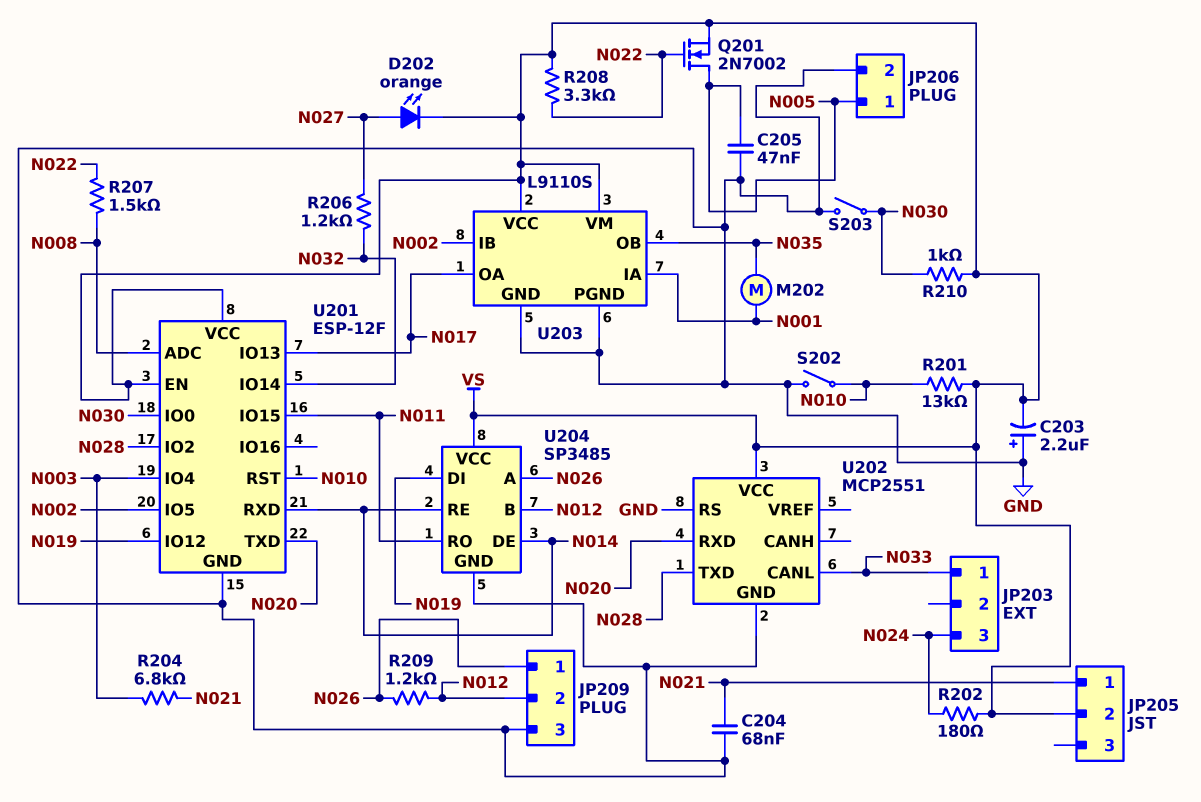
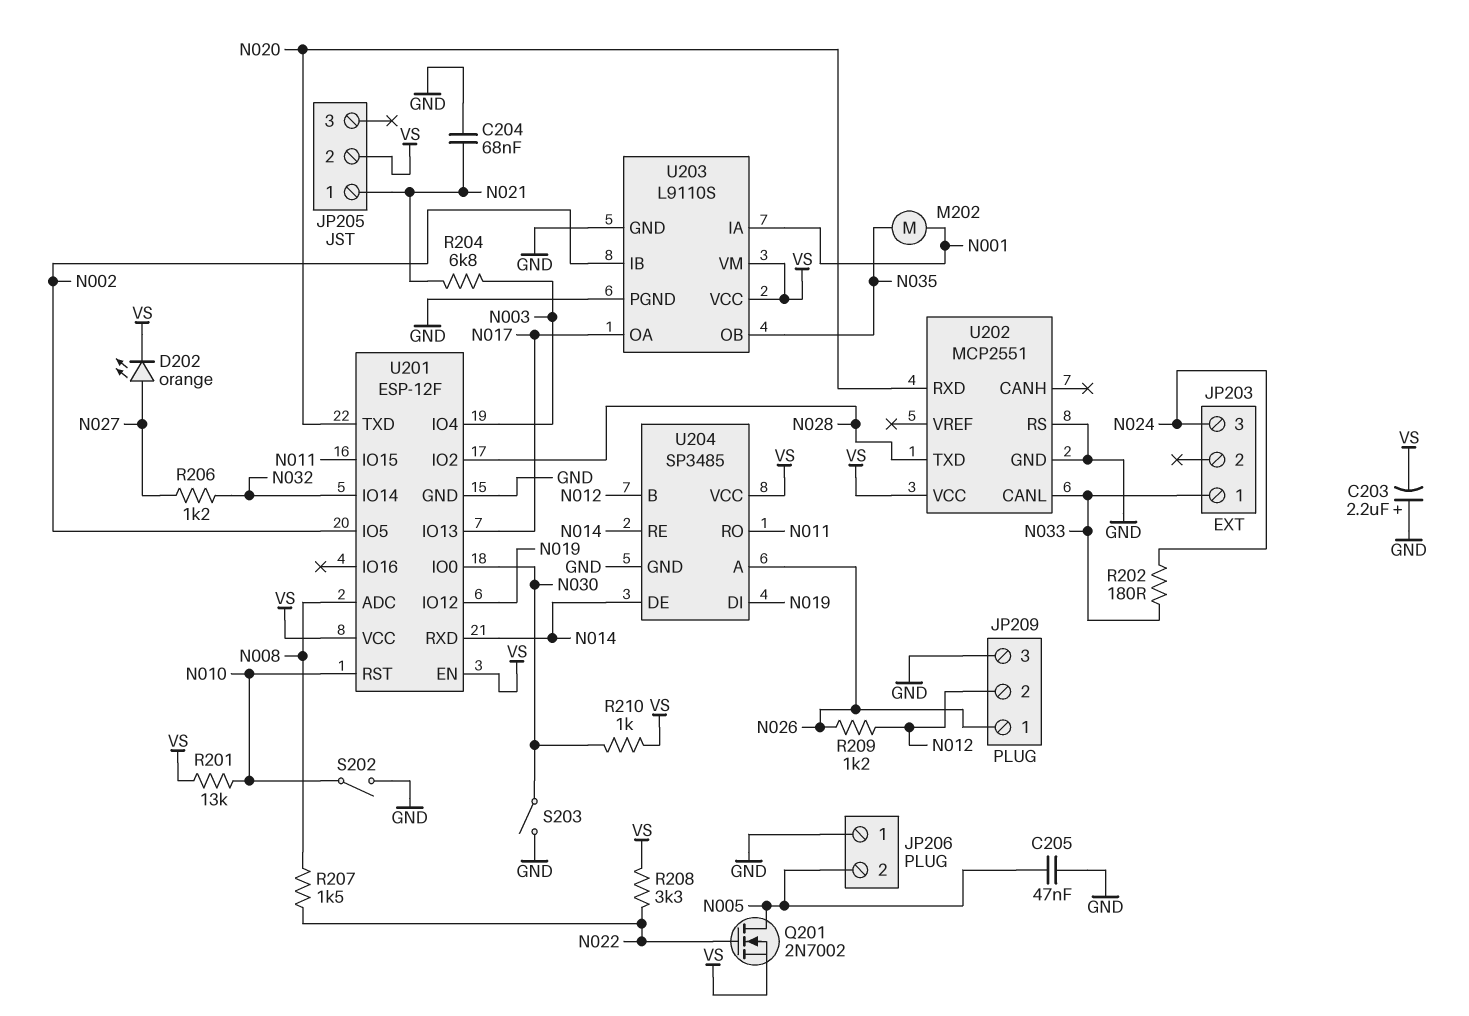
JP206 pin 1: N005 -> GND
JP206 pin 2: GND -> N005
R202: 180 (N024, VS) -> 180 (N024, N033)

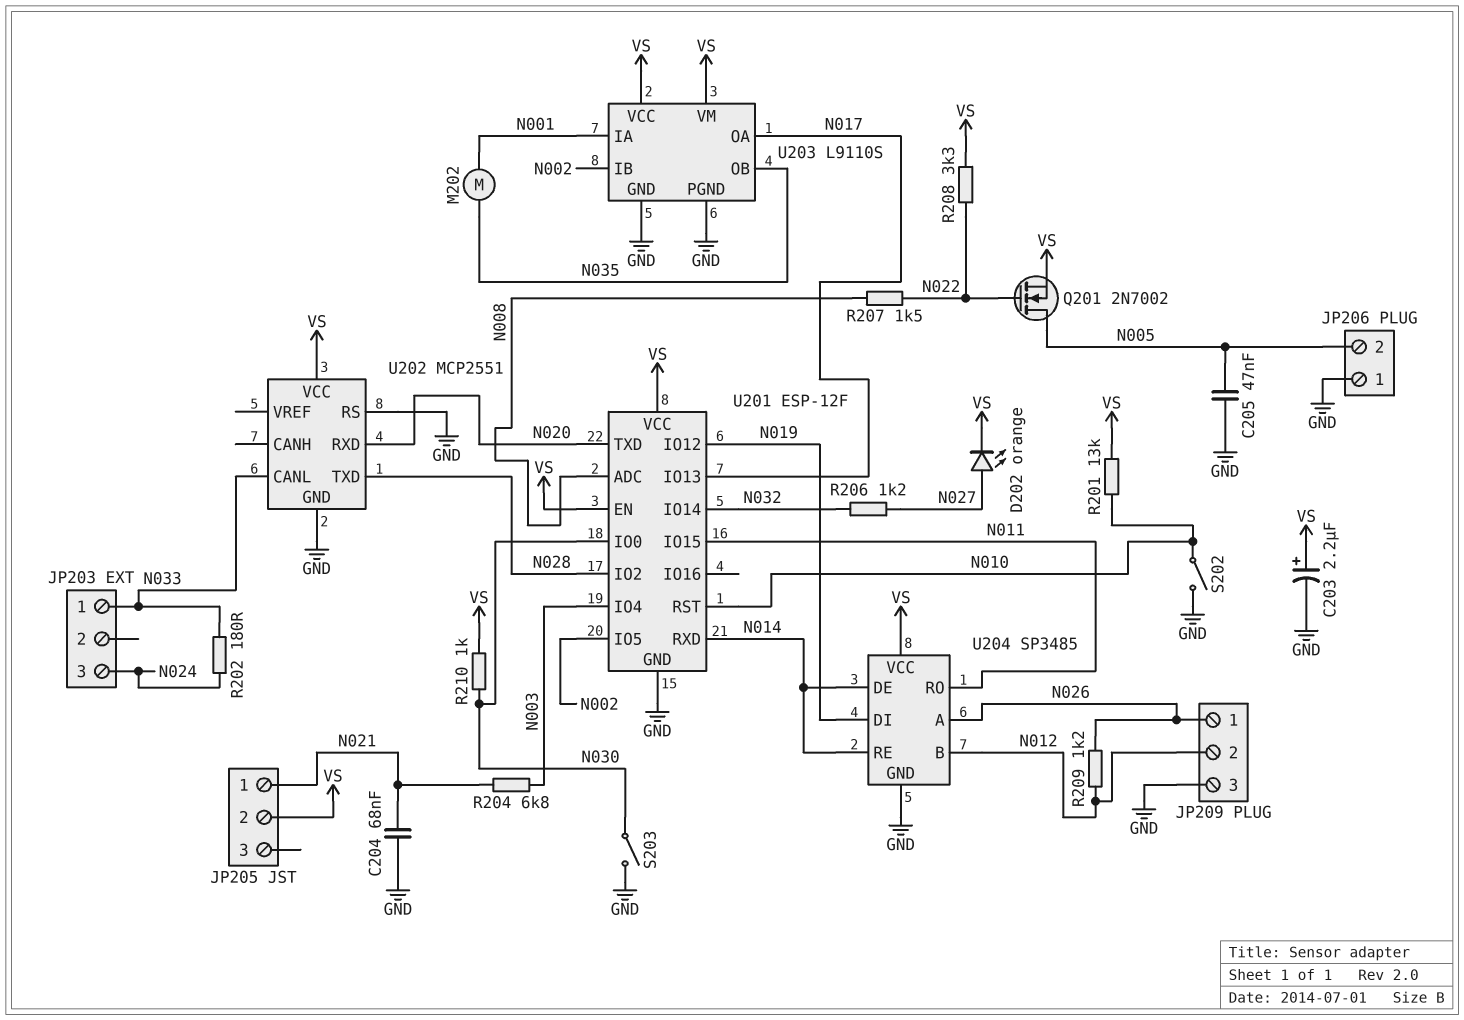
C203: 2.2uF (plus GND, minus VS) -> 2.2uF (plus VS, minus GND)

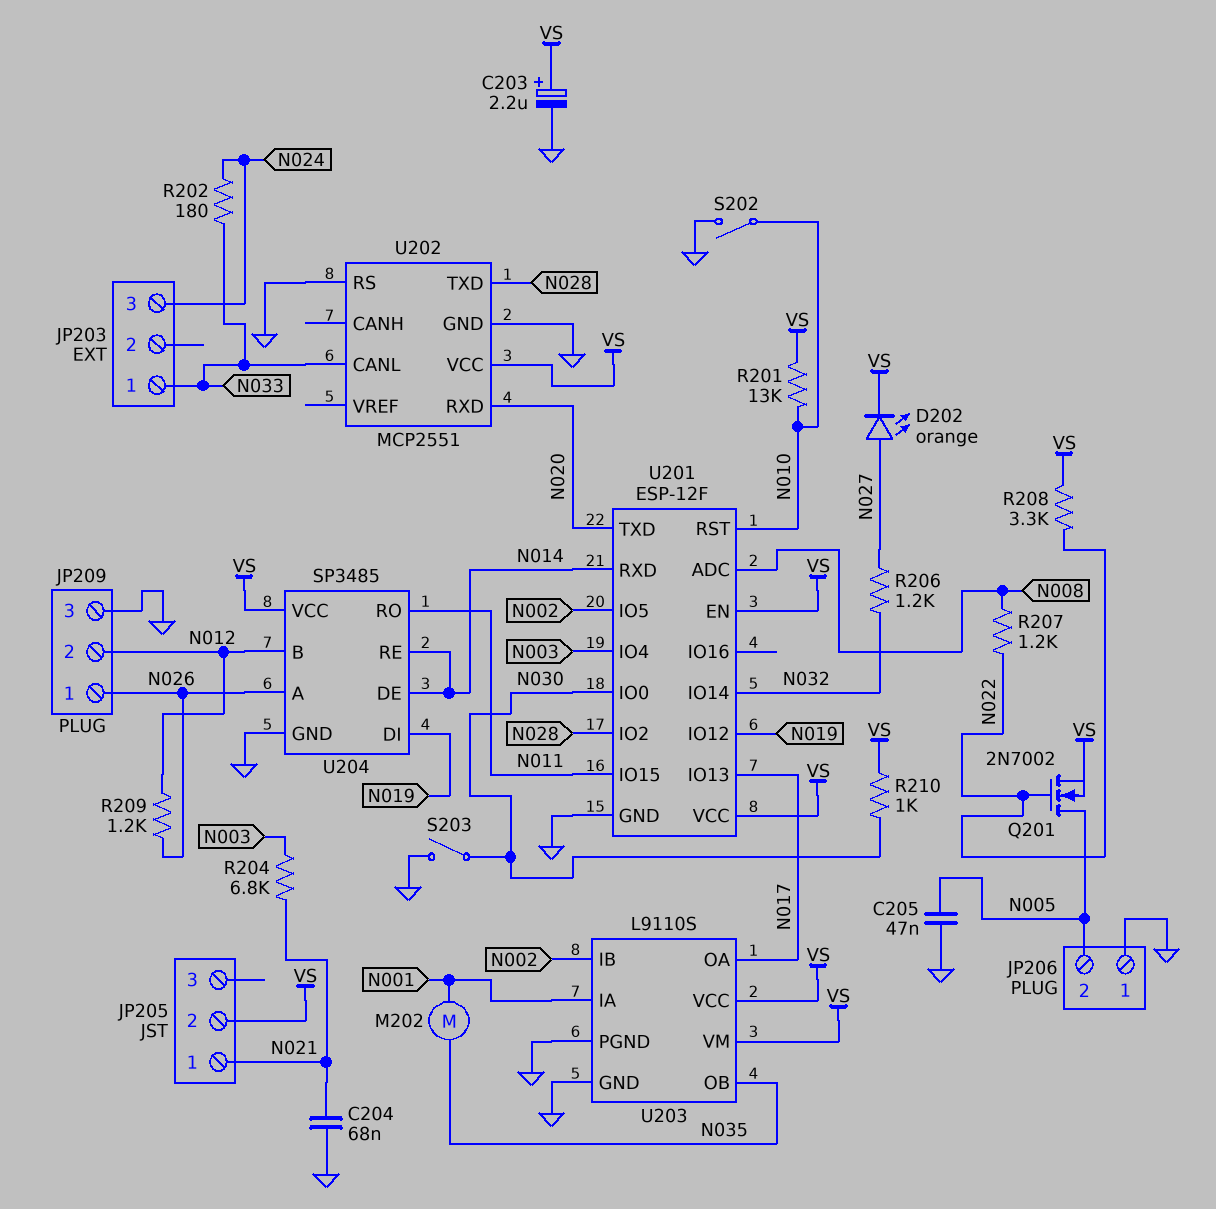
R207: 1.5k (N008, N022) -> 1.2k (N008, N022)

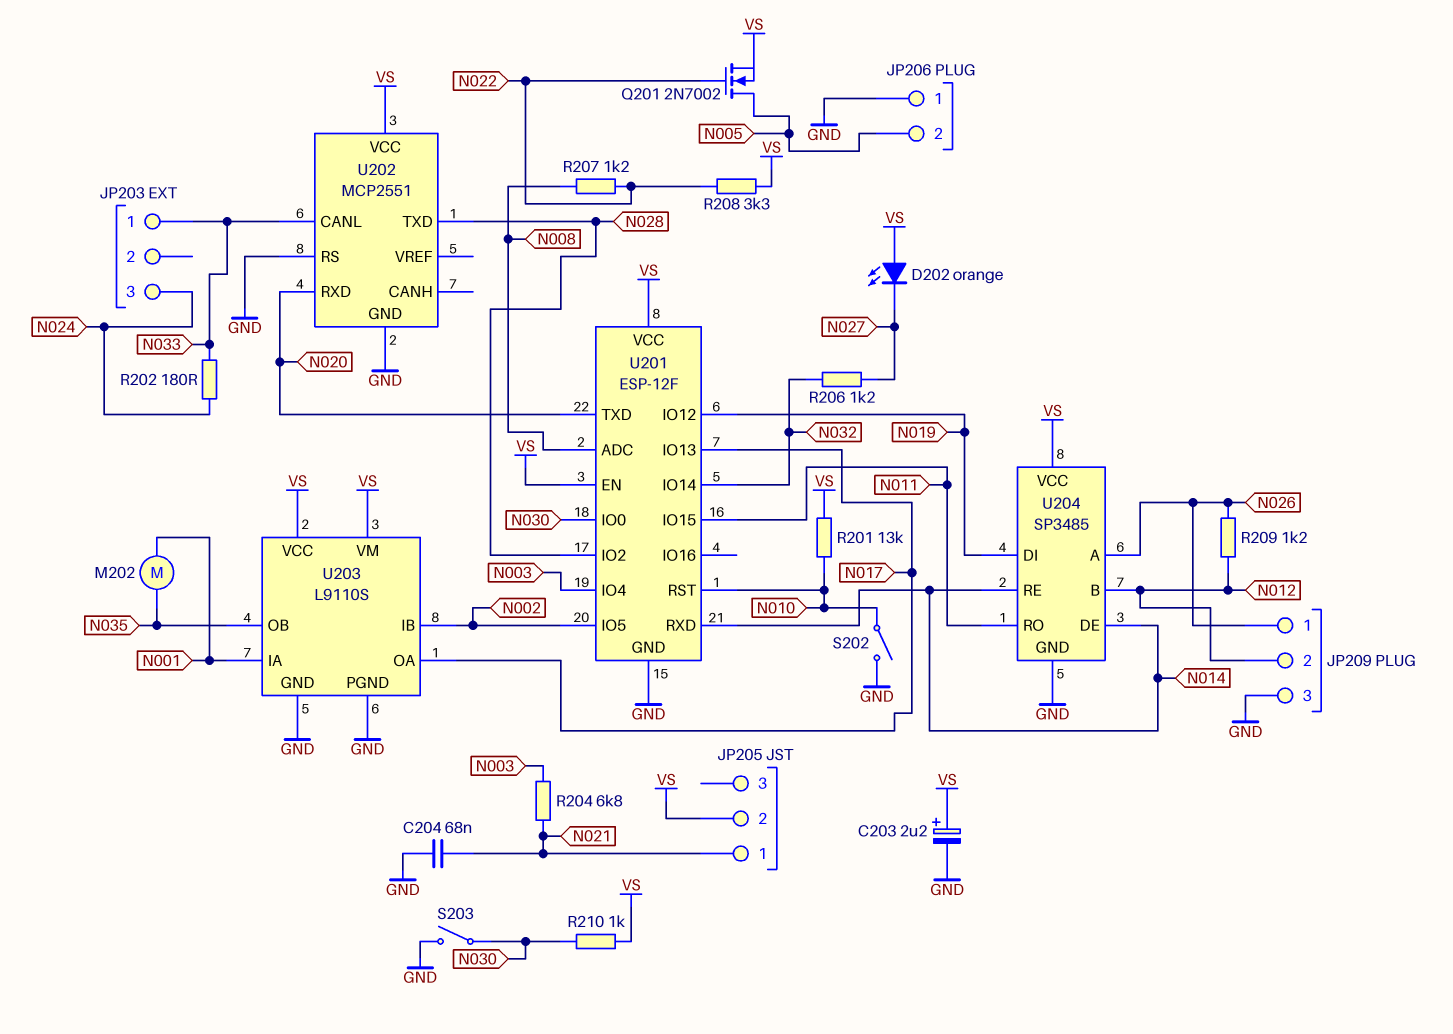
C205: 47nF (GND, N005) -> none
D202: LED orange (A N027, K VS) -> LED orange (A VS, K N027)

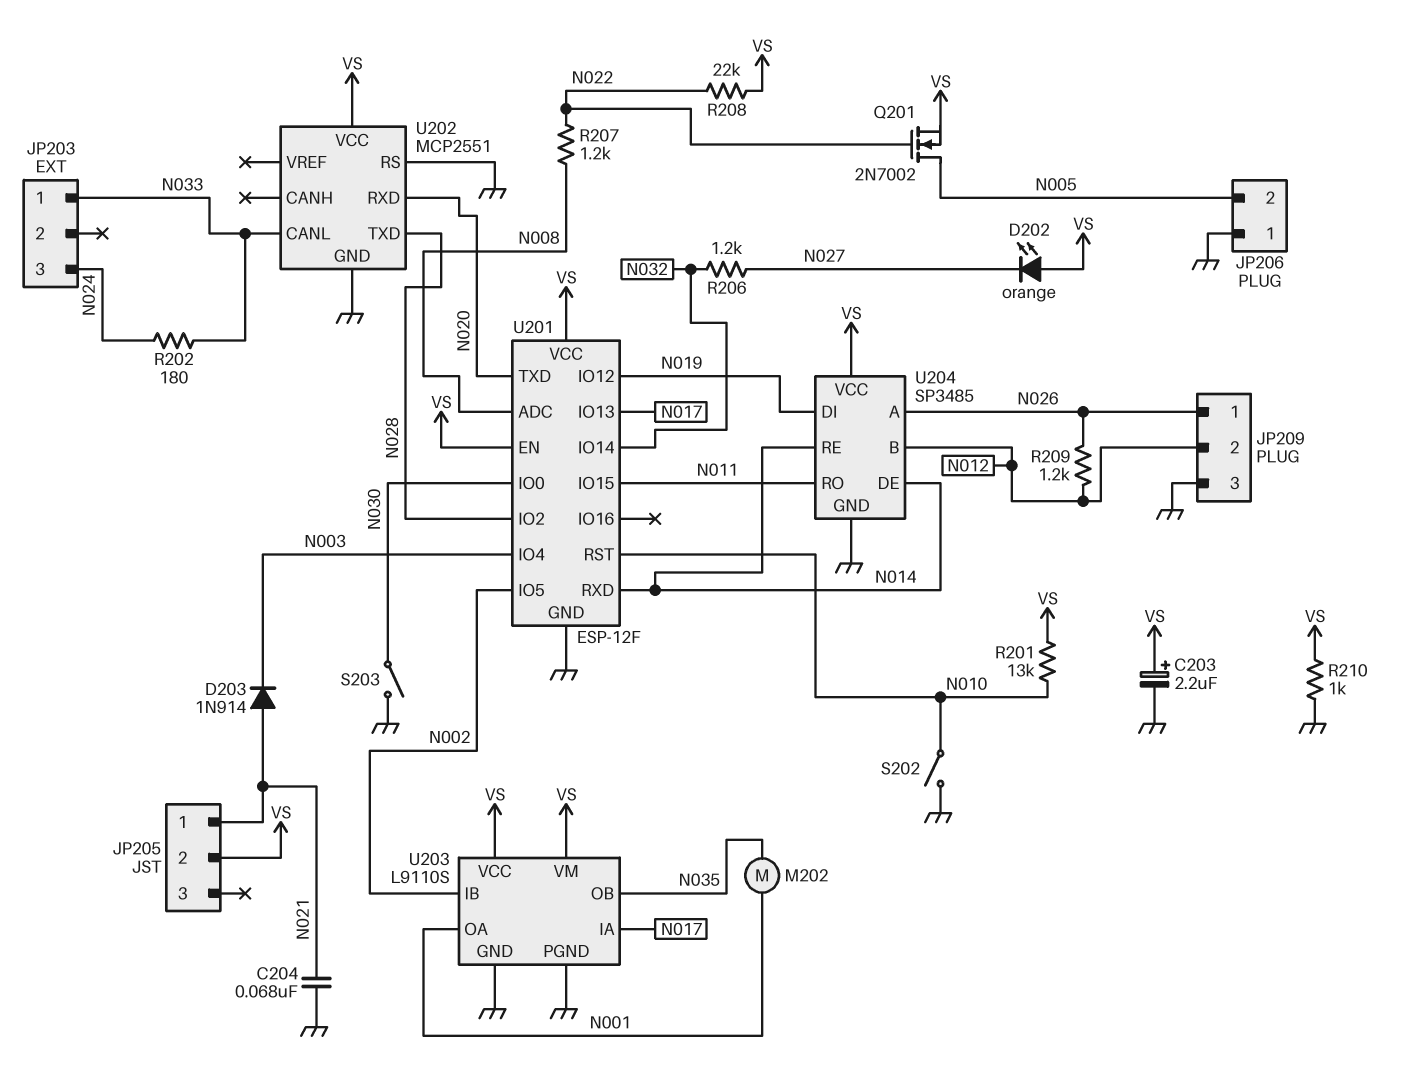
D203: none -> diode 1N914 (A N021, K N003)
R204: 6.8k (N003, N021) -> none
R208: 3.3k (N022, VS) -> 22k (N022, VS)
R210: 1k (N030, VS) -> 1k (GND, VS)
U203 pin IA: N001 -> N017
U203 pin OA: N017 -> N001

